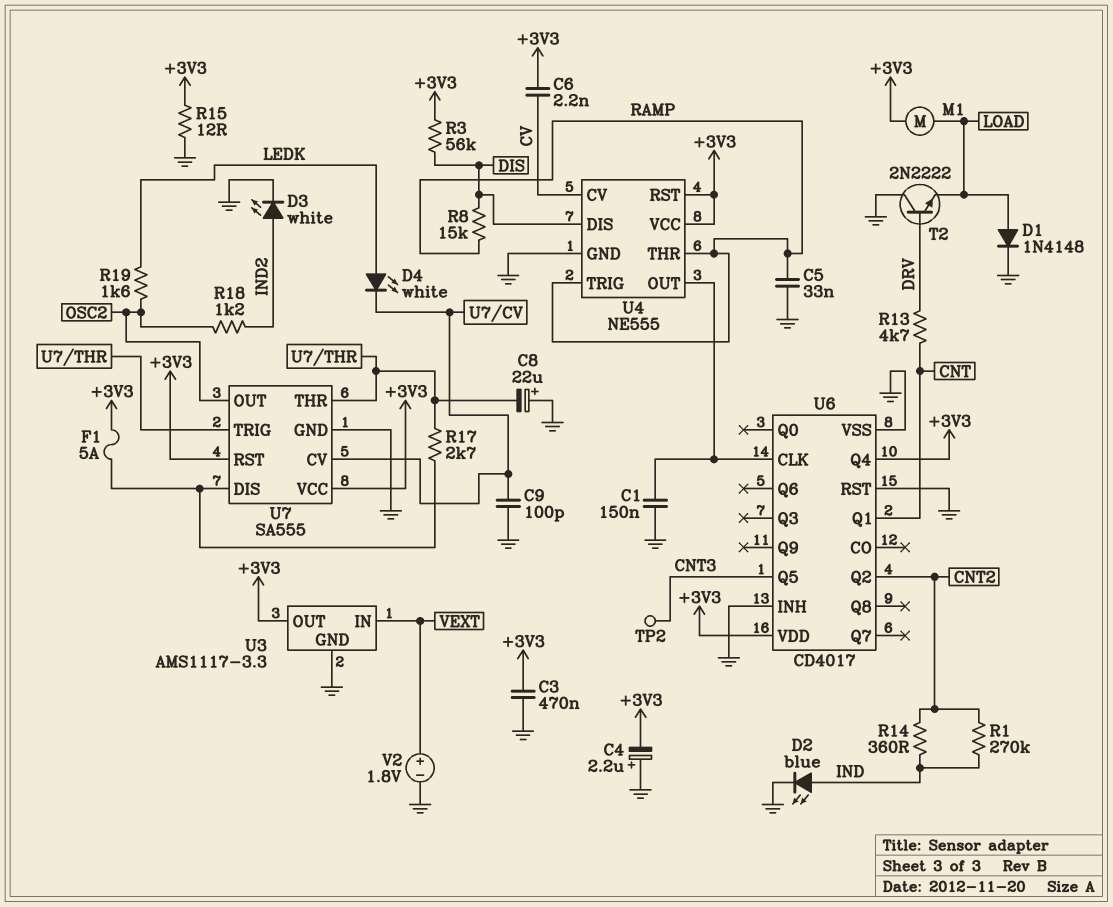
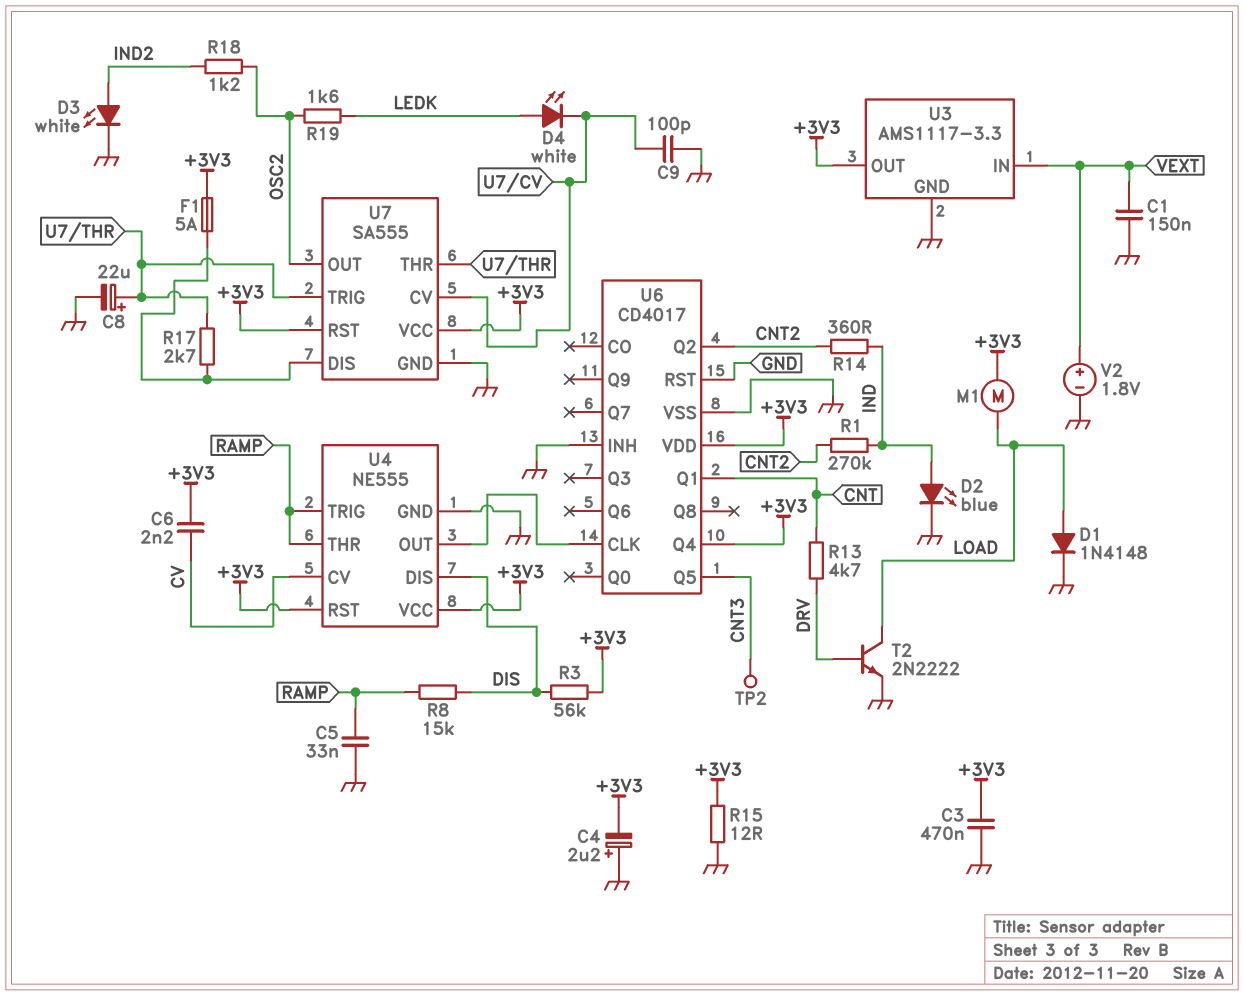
C1: 150nF (GND, U4/OUT) -> 150nF (GND, VEXT)
C8: 22uF (plus GND, minus U7/THR) -> 22uF (plus U7/THR, minus GND)
T2: NPN 2N2222 (B DRV, C GND, E LOAD) -> NPN 2N2222 (B DRV, C LOAD, E GND)

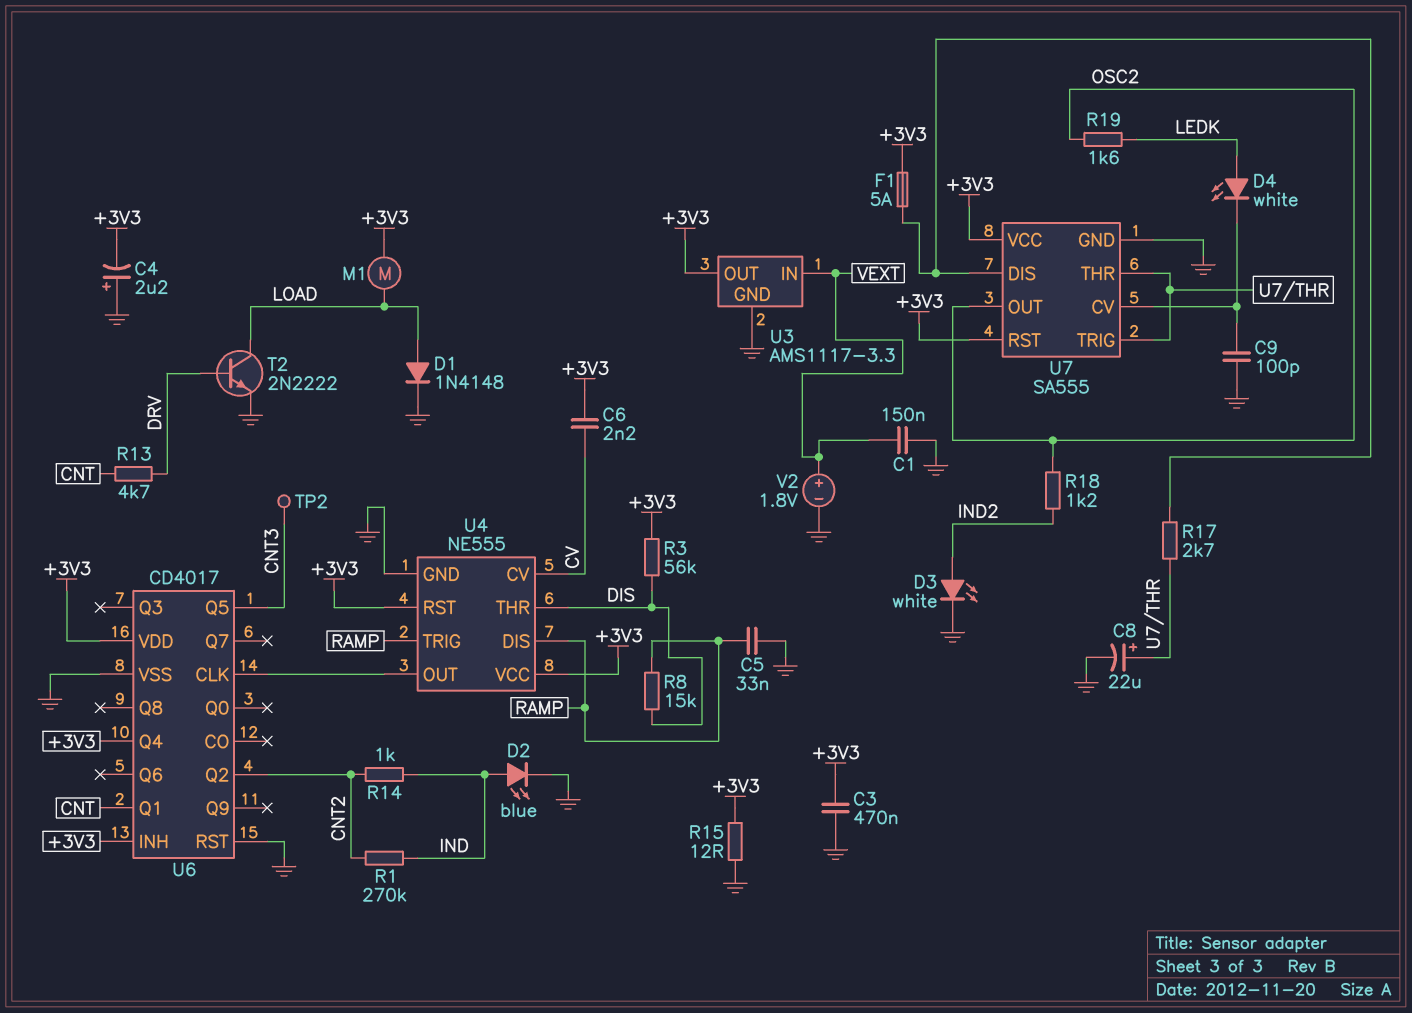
R14: 360 (CNT2, IND) -> 1k (CNT2, IND)
U4 pin DIS: DIS -> RAMP
U4 pin THR: RAMP -> DIS
U6 pin INH: GND -> +3V3

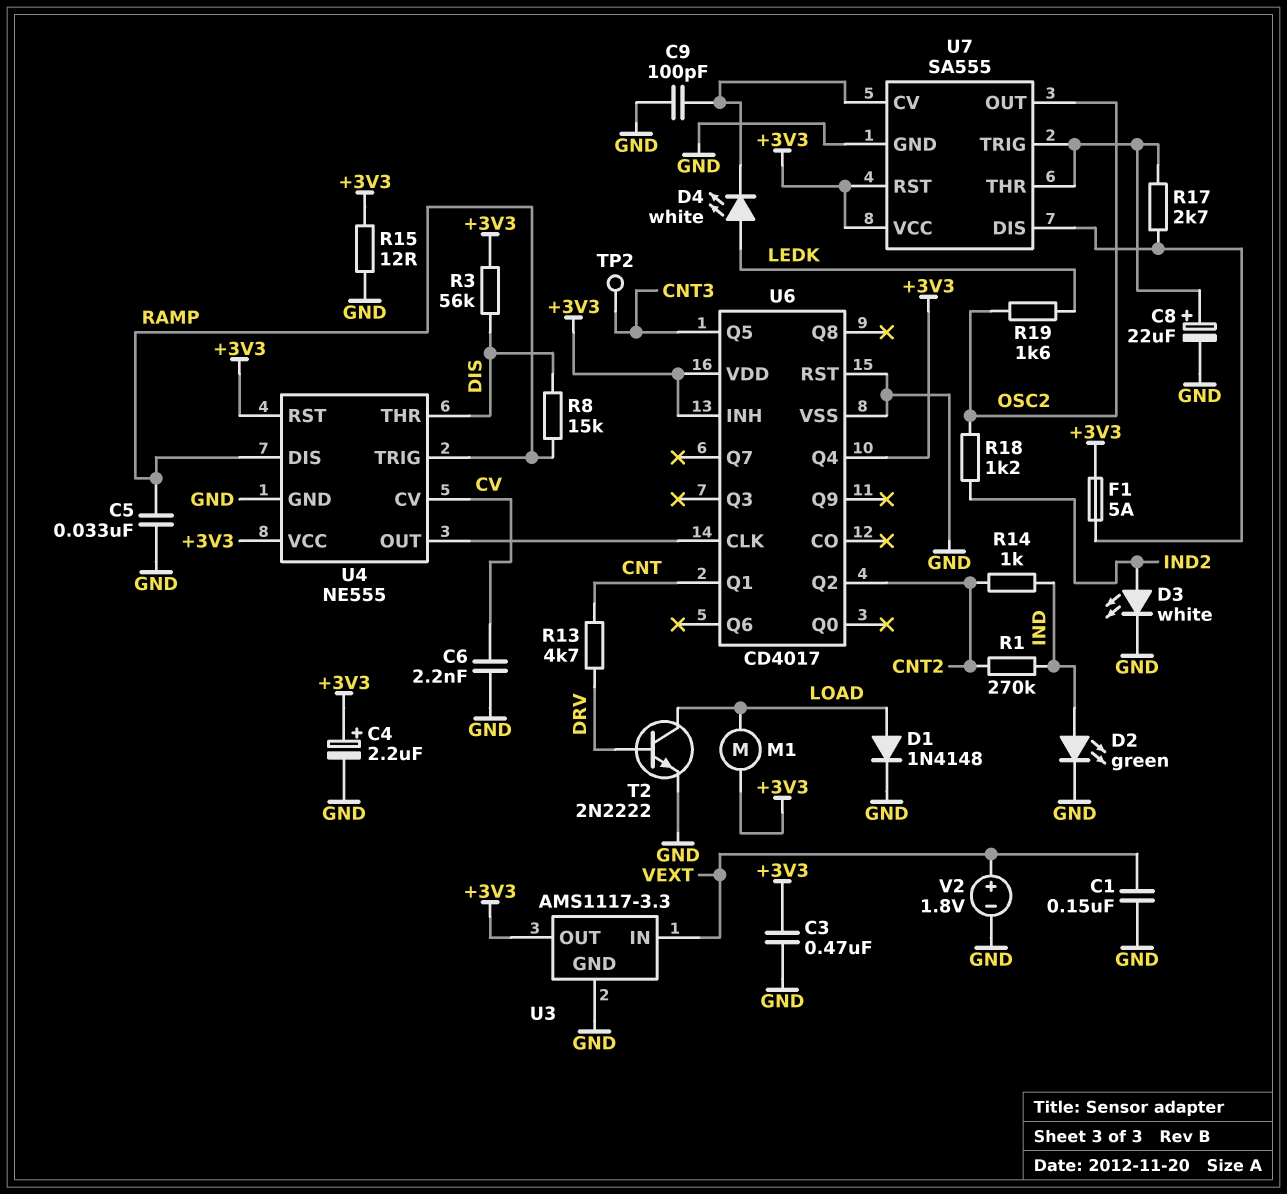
C4: 2.2uF (plus GND, minus +3V3) -> 2.2uF (plus +3V3, minus GND)
C6: 2.2nF (+3V3, CV) -> 2.2nF (CV, GND)
D2: LED blue (A IND, K GND) -> LED green (A IND, K GND)

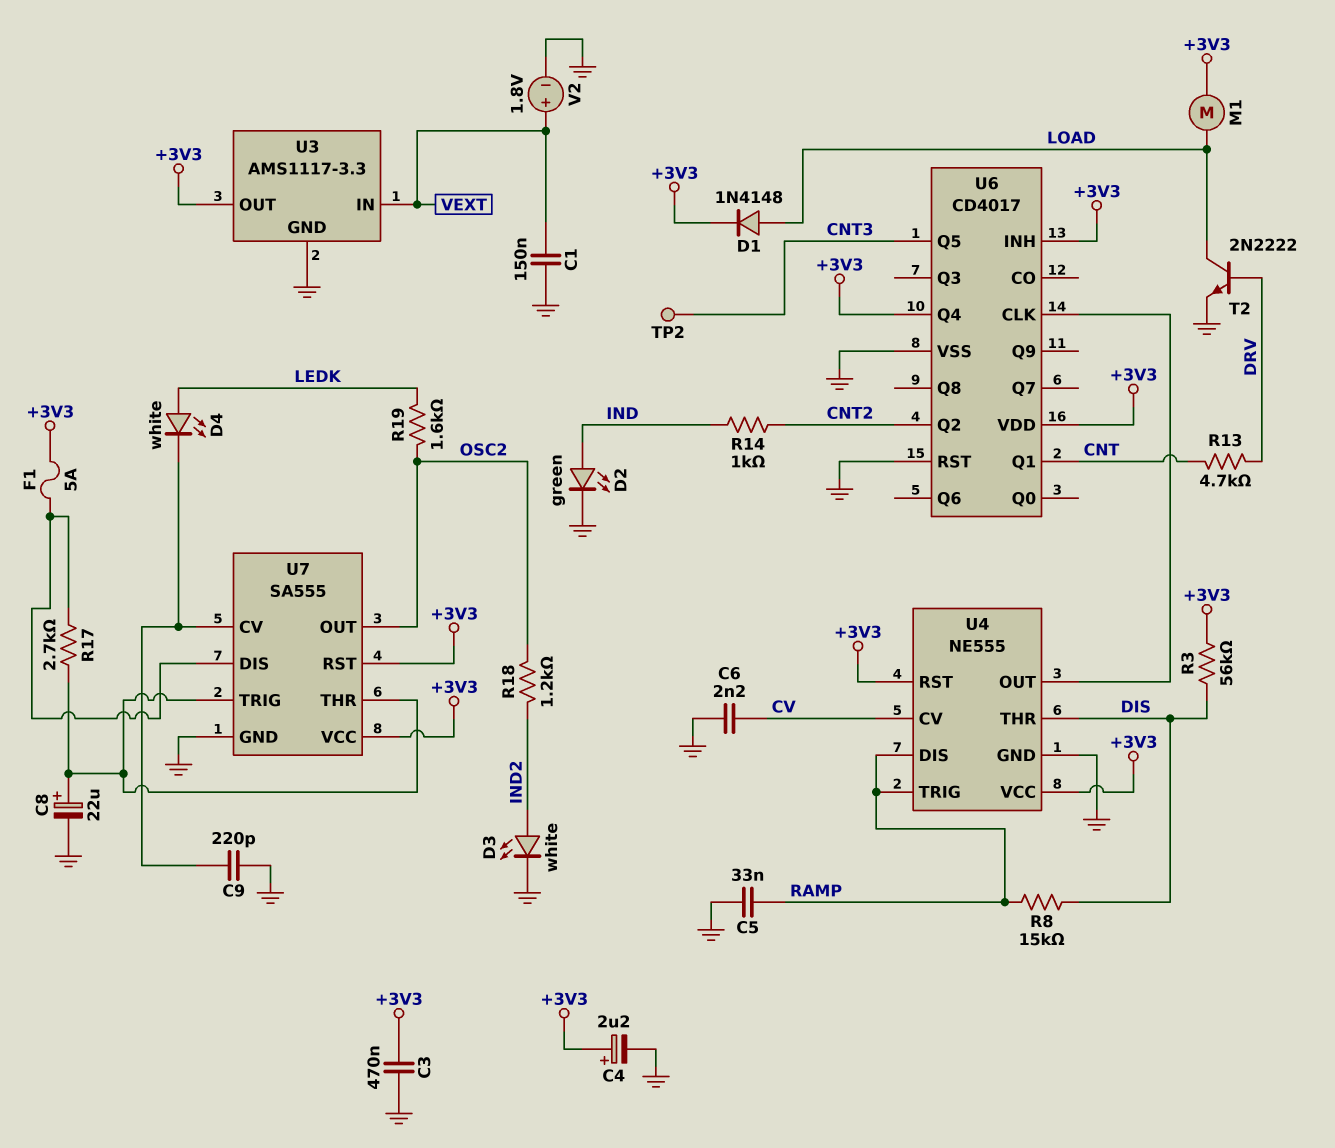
C9: 100pF (GND, U7/CV) -> 220pF (GND, U7/CV)
D1: diode 1N4148 (A LOAD, K GND) -> diode 1N4148 (A LOAD, K +3V3)
R1: 270k (CNT2, IND) -> none
R15: 12 (+3V3, GND) -> none

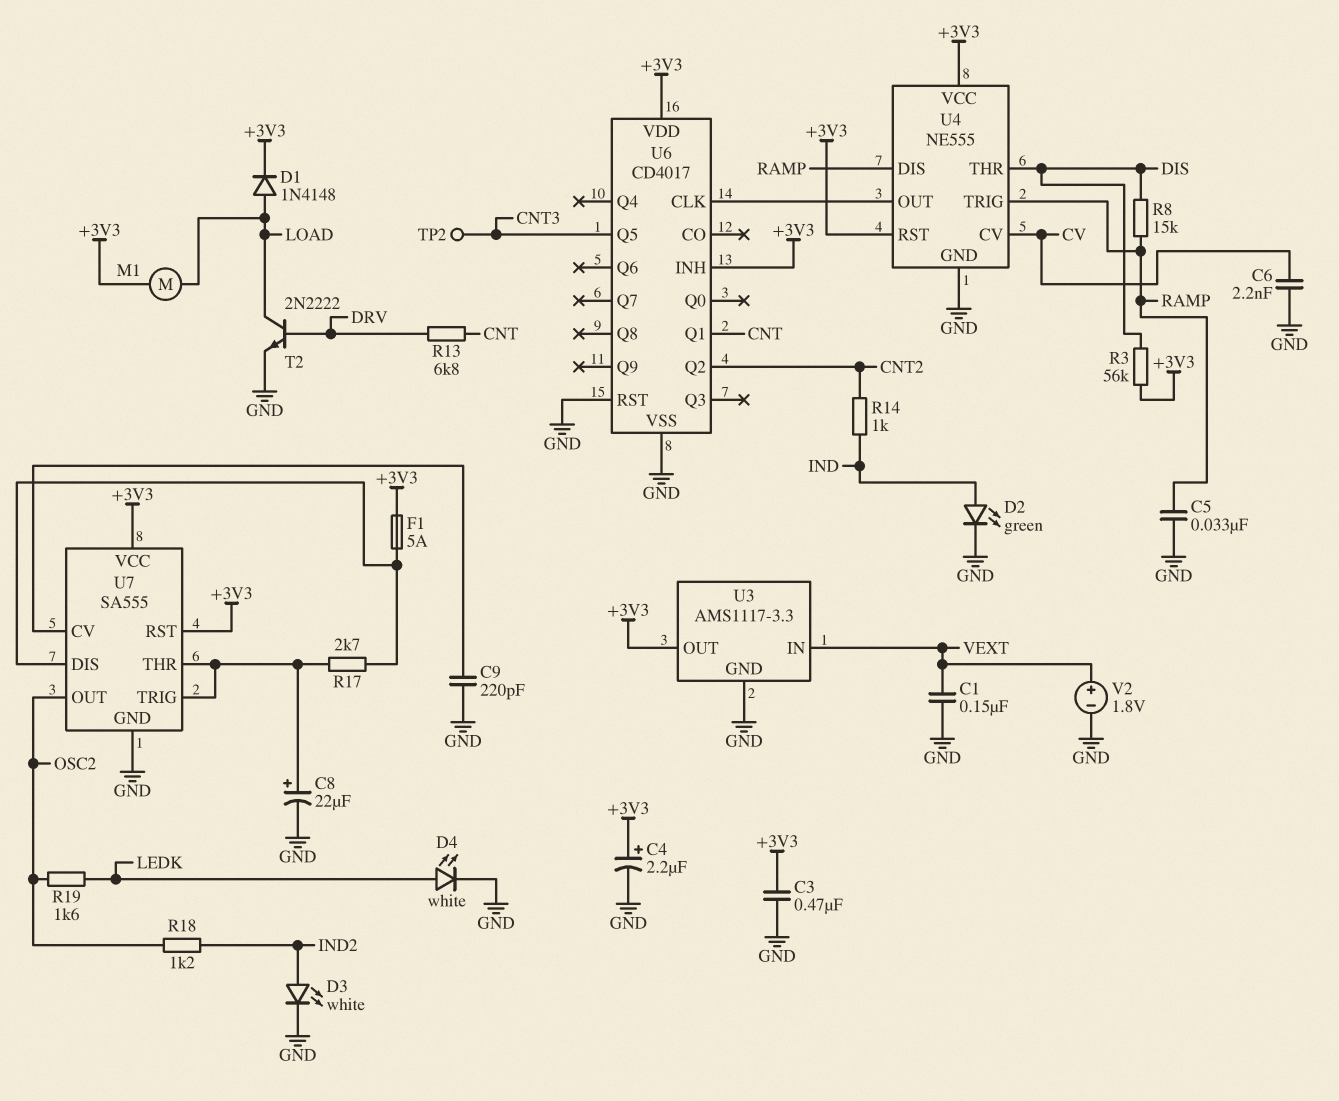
D4: LED white (A LEDK, K U7/CV) -> LED white (A LEDK, K GND)
R13: 4.7k (CNT, DRV) -> 6.8k (CNT, DRV)
U6 pin Q4: +3V3 -> none

